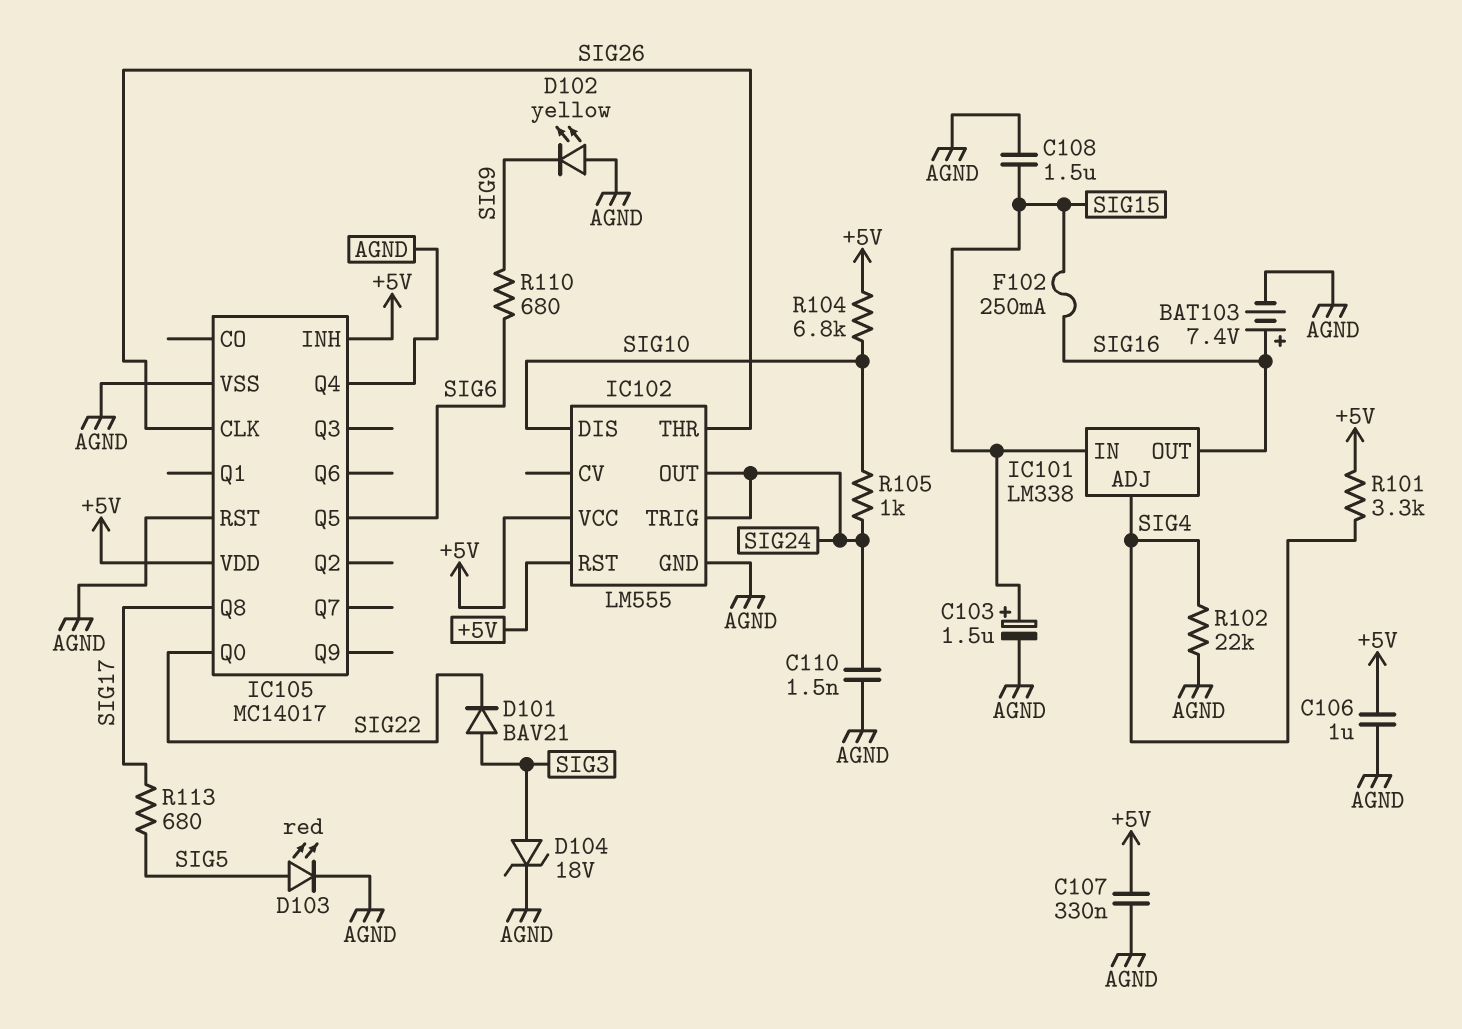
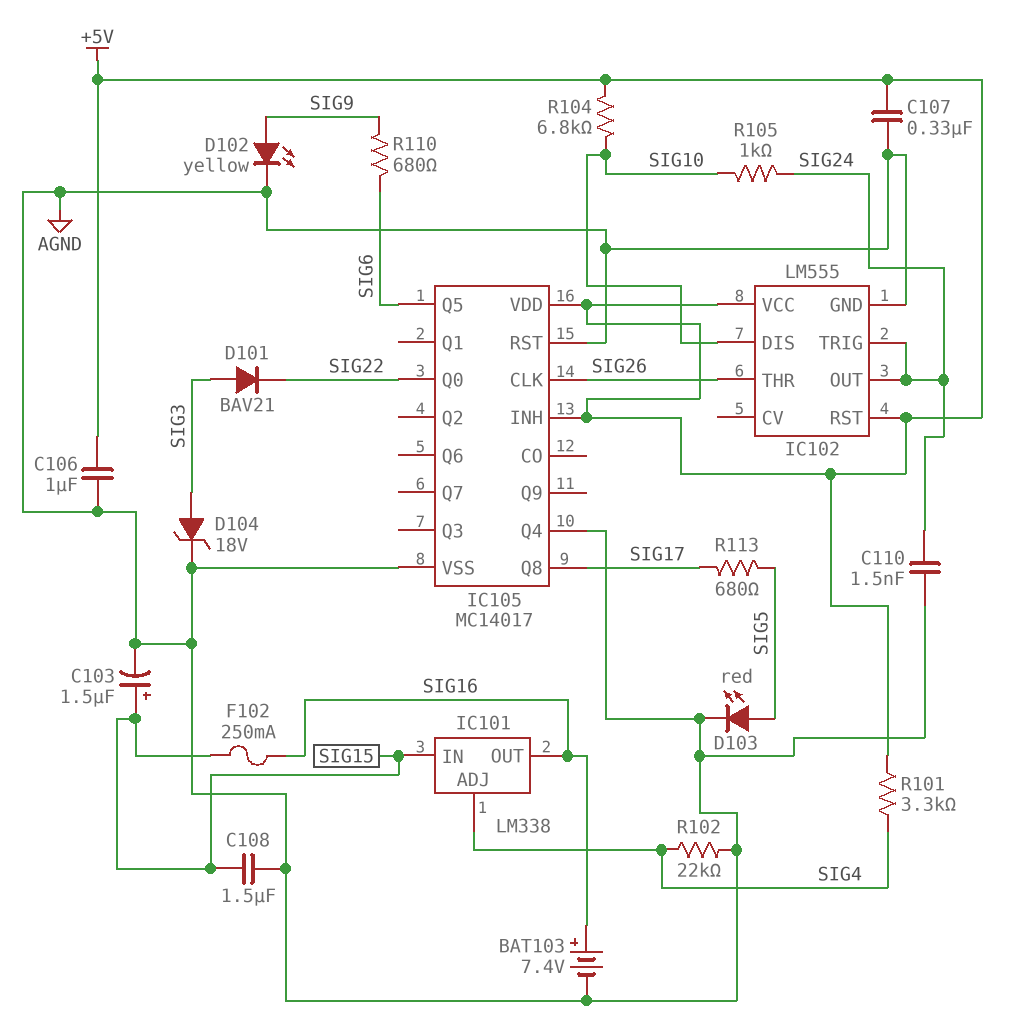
D102: LED yellow (A AGND, K SIG9) -> LED yellow (A SIG9, K AGND)

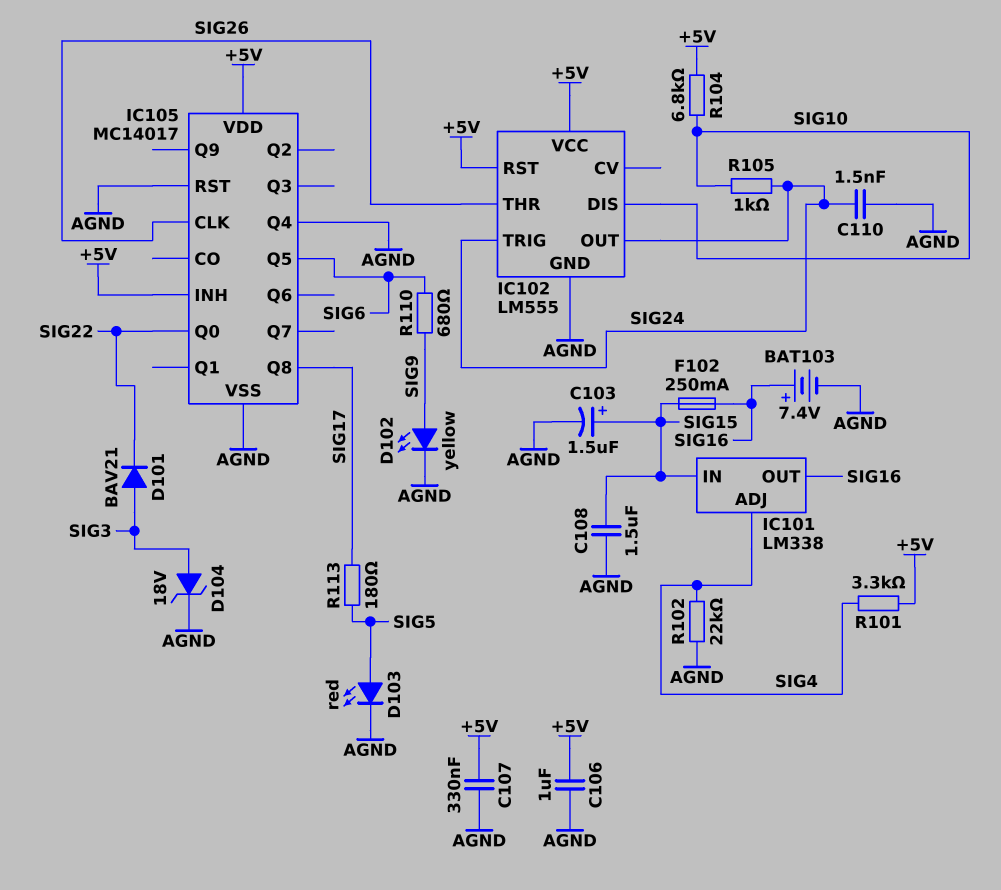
R113: 680 (SIG5, SIG17) -> 180 (SIG5, SIG17)

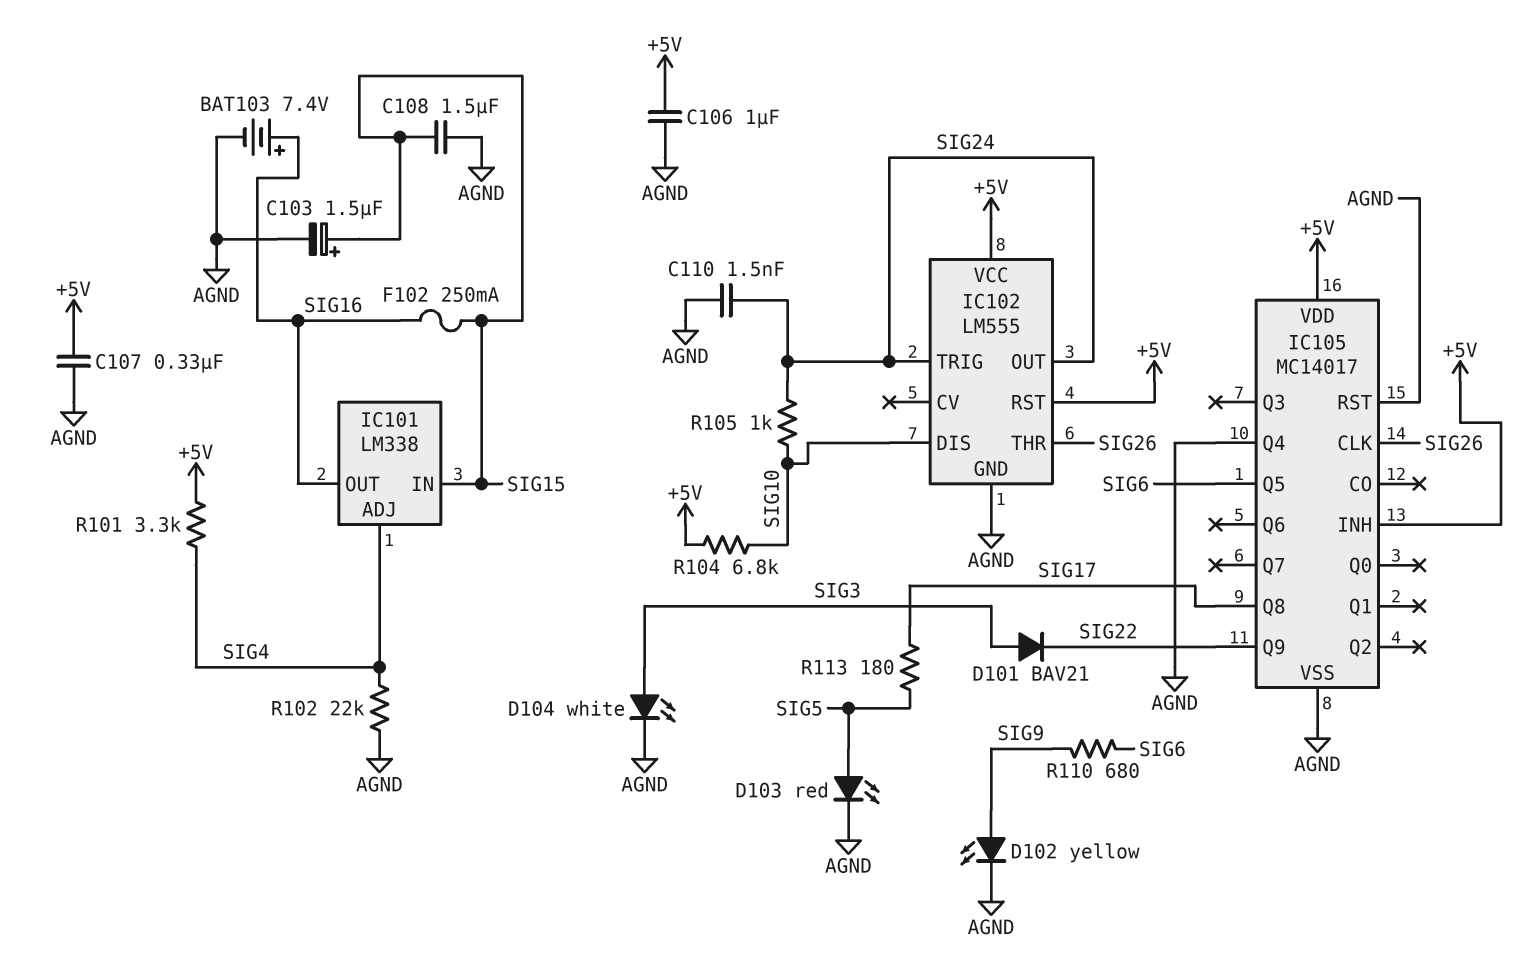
D104: zener 18V (A SIG3, K AGND) -> LED white (A SIG3, K AGND)
IC105 pin Q0: SIG22 -> none
IC105 pin Q9: none -> SIG22

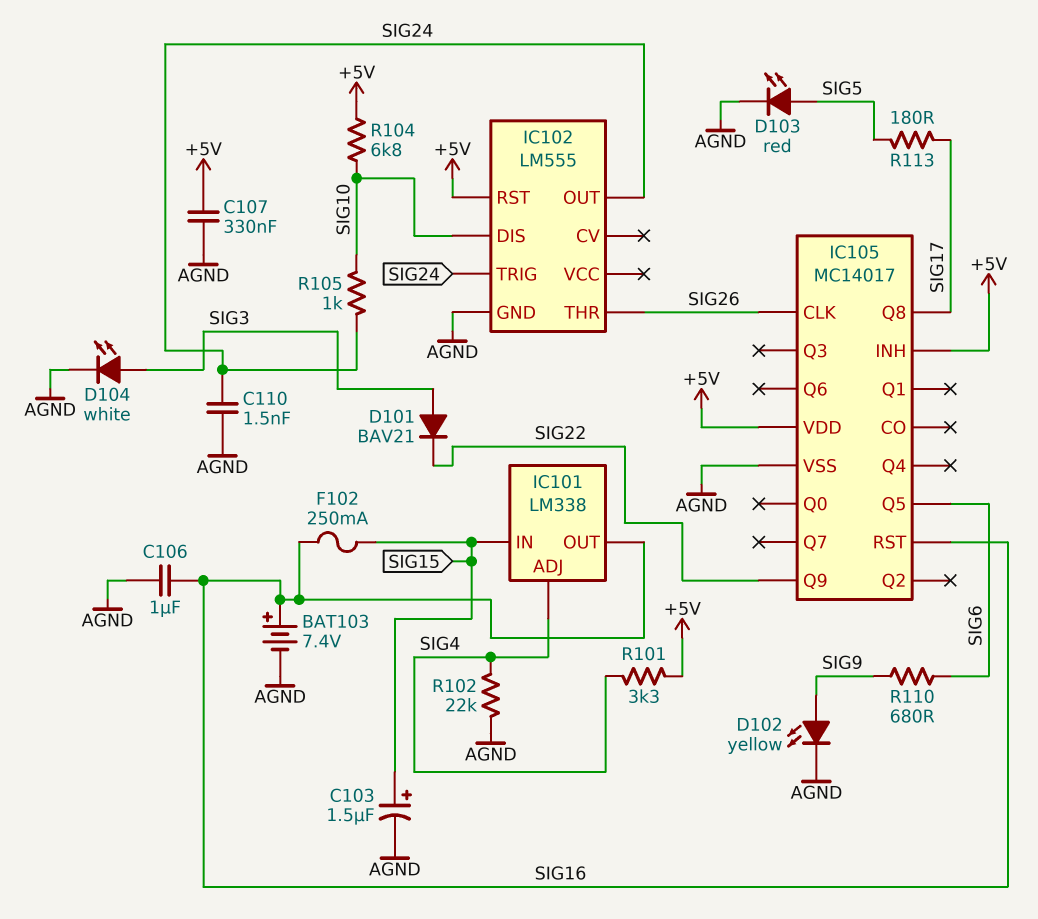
C106: 1uF (+5V, AGND) -> 1uF (AGND, SIG16)
C108: 1.5uF (AGND, SIG15) -> none
IC102 pin VCC: +5V -> none
IC105 pin Q4: AGND -> none
IC105 pin RST: AGND -> SIG16

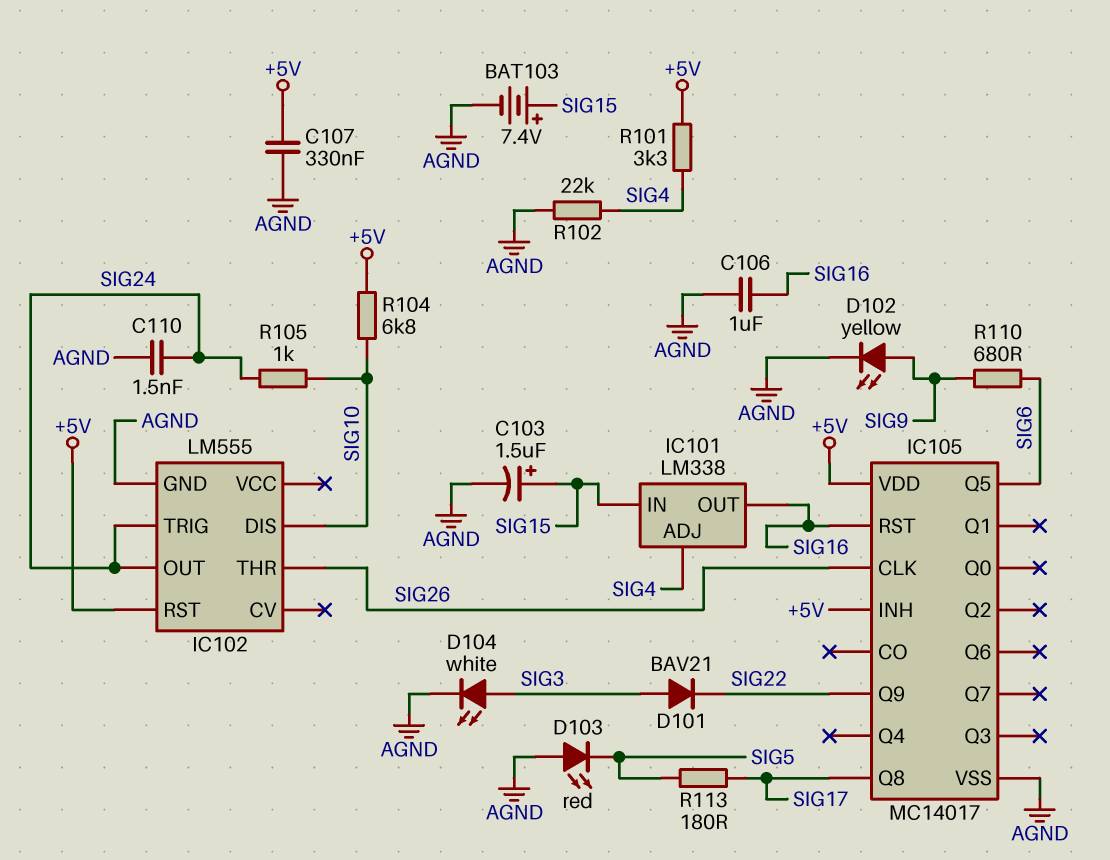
BAT103: 7.4V (plus SIG16, minus AGND) -> 7.4V (plus SIG15, minus AGND)
D103: LED red (A SIG5, K AGND) -> LED red (A AGND, K SIG5)
F102: 250mA (SIG15, SIG16) -> none

